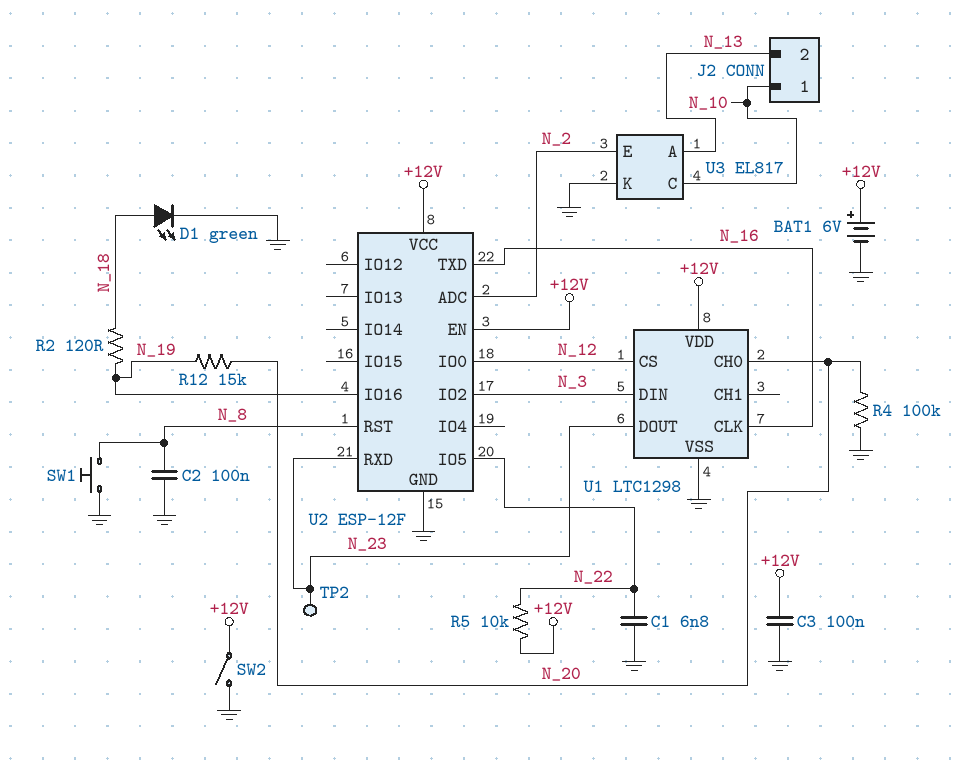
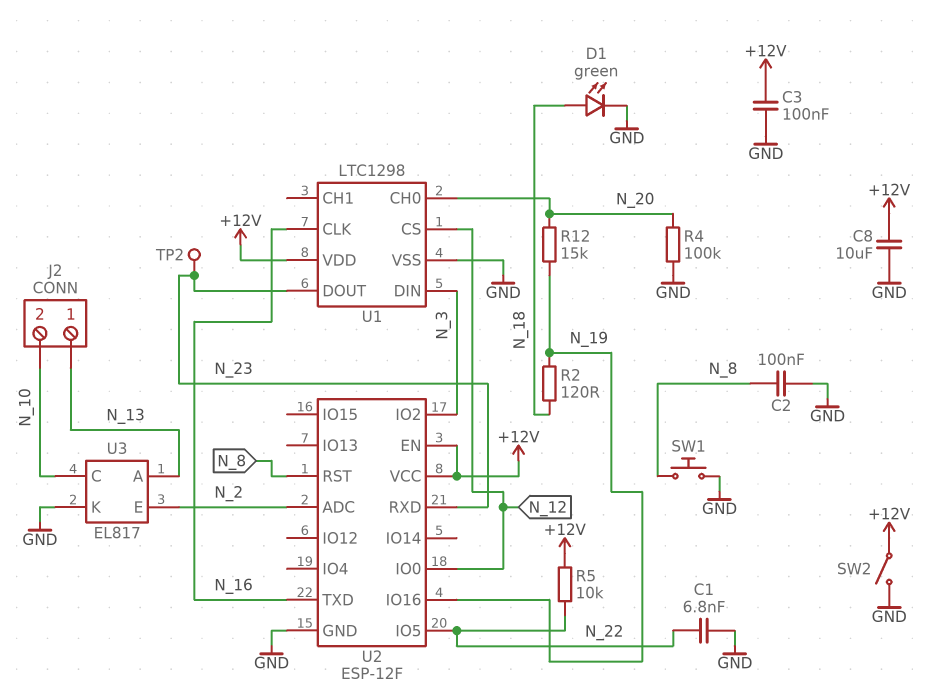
BAT1: 6V (plus +12V, minus GND) -> none
C8: none -> 10uF (+12V, GND)
J2 pin 1: N_10 -> N_13
J2 pin 2: N_13 -> N_10

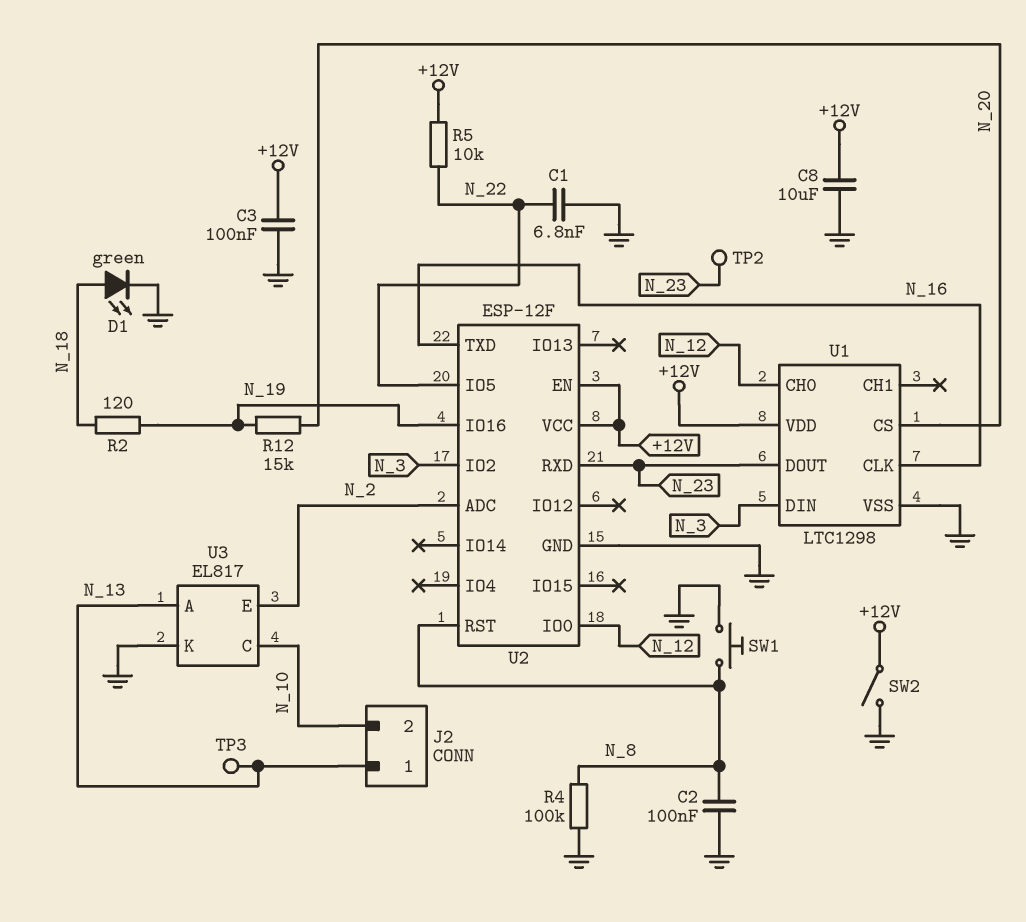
R4: 100k (GND, N_20) -> 100k (GND, N_8)
TP3: none -> test point (N_13)
U1 pin CH0: N_20 -> N_12
U1 pin CS: N_12 -> N_20

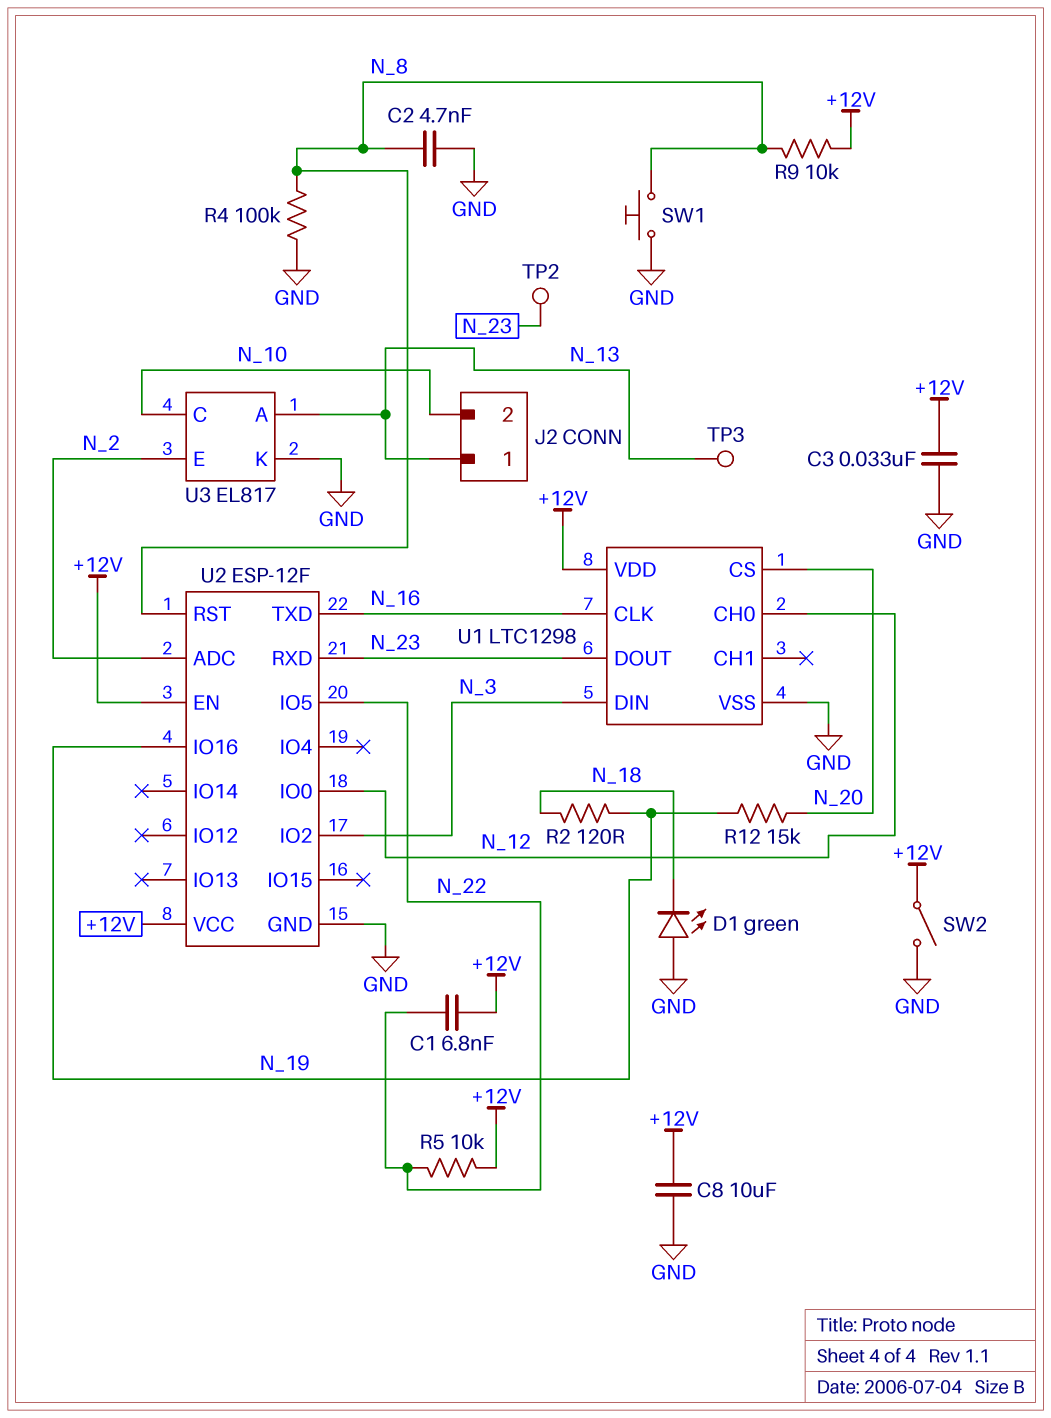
C1: 6.8nF (GND, N_22) -> 6.8nF (+12V, N_22)
C2: 100nF (GND, N_8) -> 4.7nF (GND, N_8)
C3: 100nF (+12V, GND) -> 33nF (+12V, GND)
D1: LED green (A N_18, K GND) -> LED green (A GND, K N_18)
R9: none -> 10k (+12V, N_8)

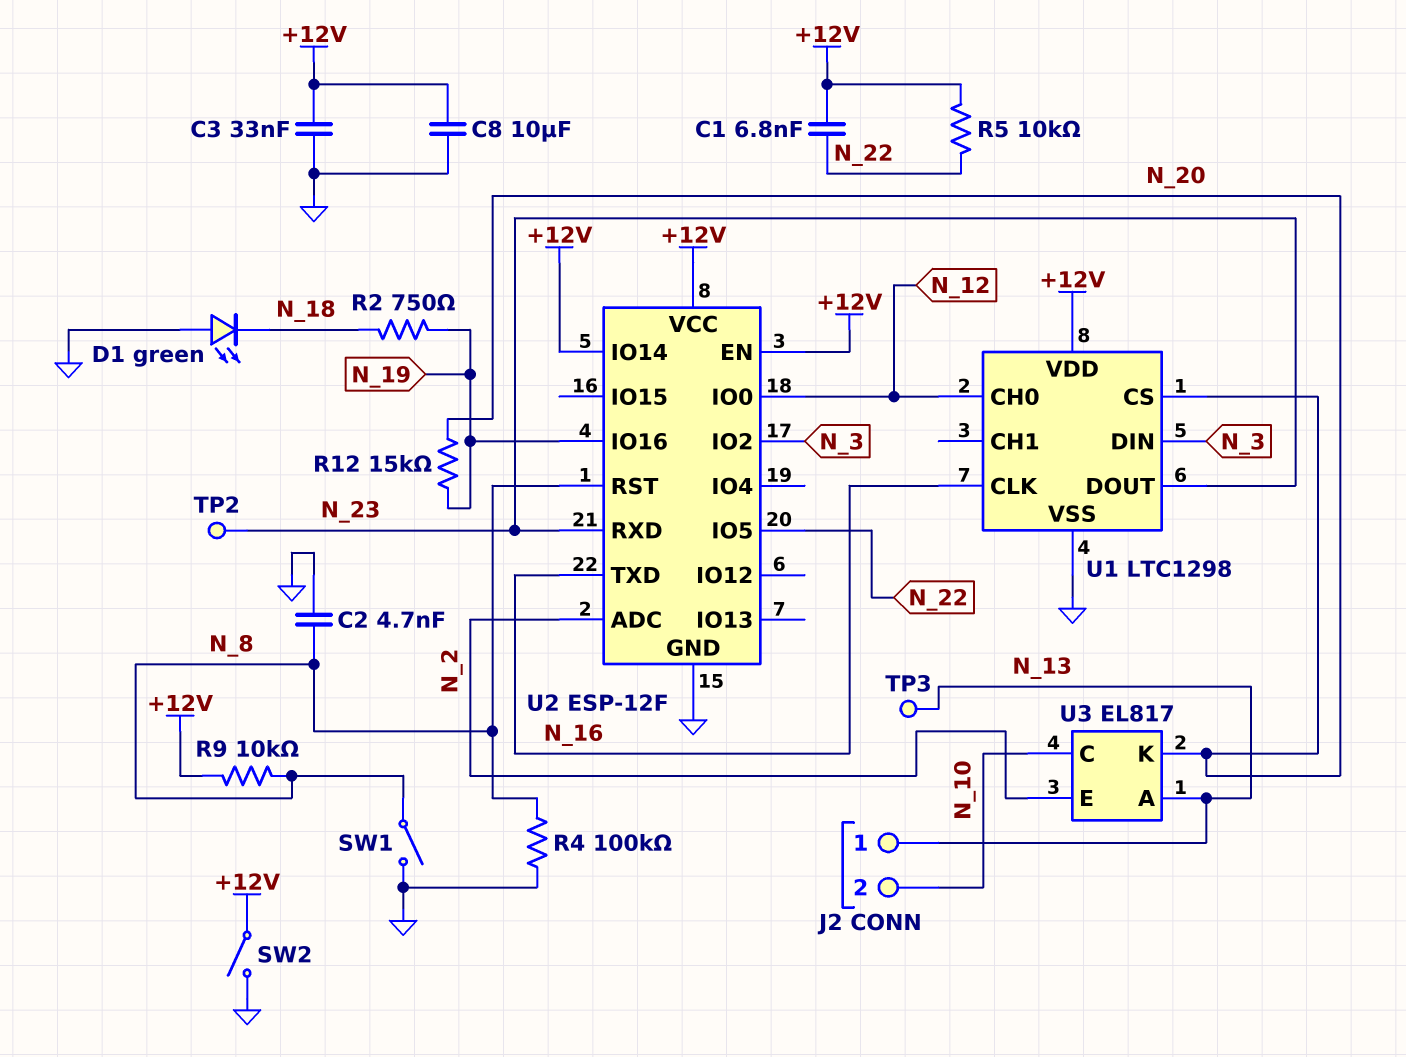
R2: 120 (N_18, N_19) -> 750 (N_18, N_19)
SW1: button (GND, N_8) -> switch (GND, N_8)
U2 pin IO14: none -> +12V
U3 pin K: GND -> N_20

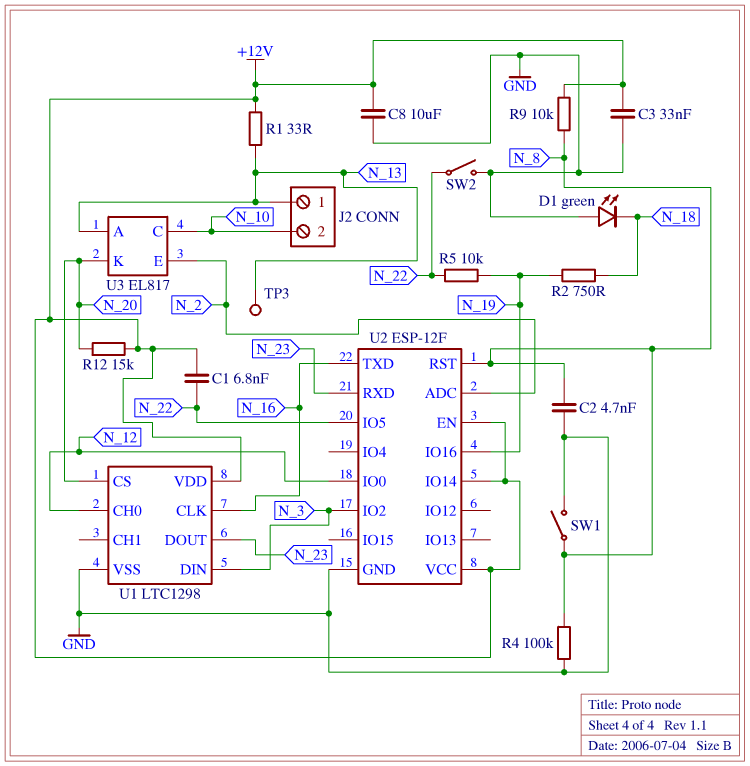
R1: none -> 33 (+12V, N_13)
R5: 10k (+12V, N_22) -> 10k (N_19, N_22)
R12: 15k (N_19, N_20) -> 15k (+12V, N_20)
SW2: switch (+12V, GND) -> switch (GND, N_22)
TP2: test point (N_23) -> none

